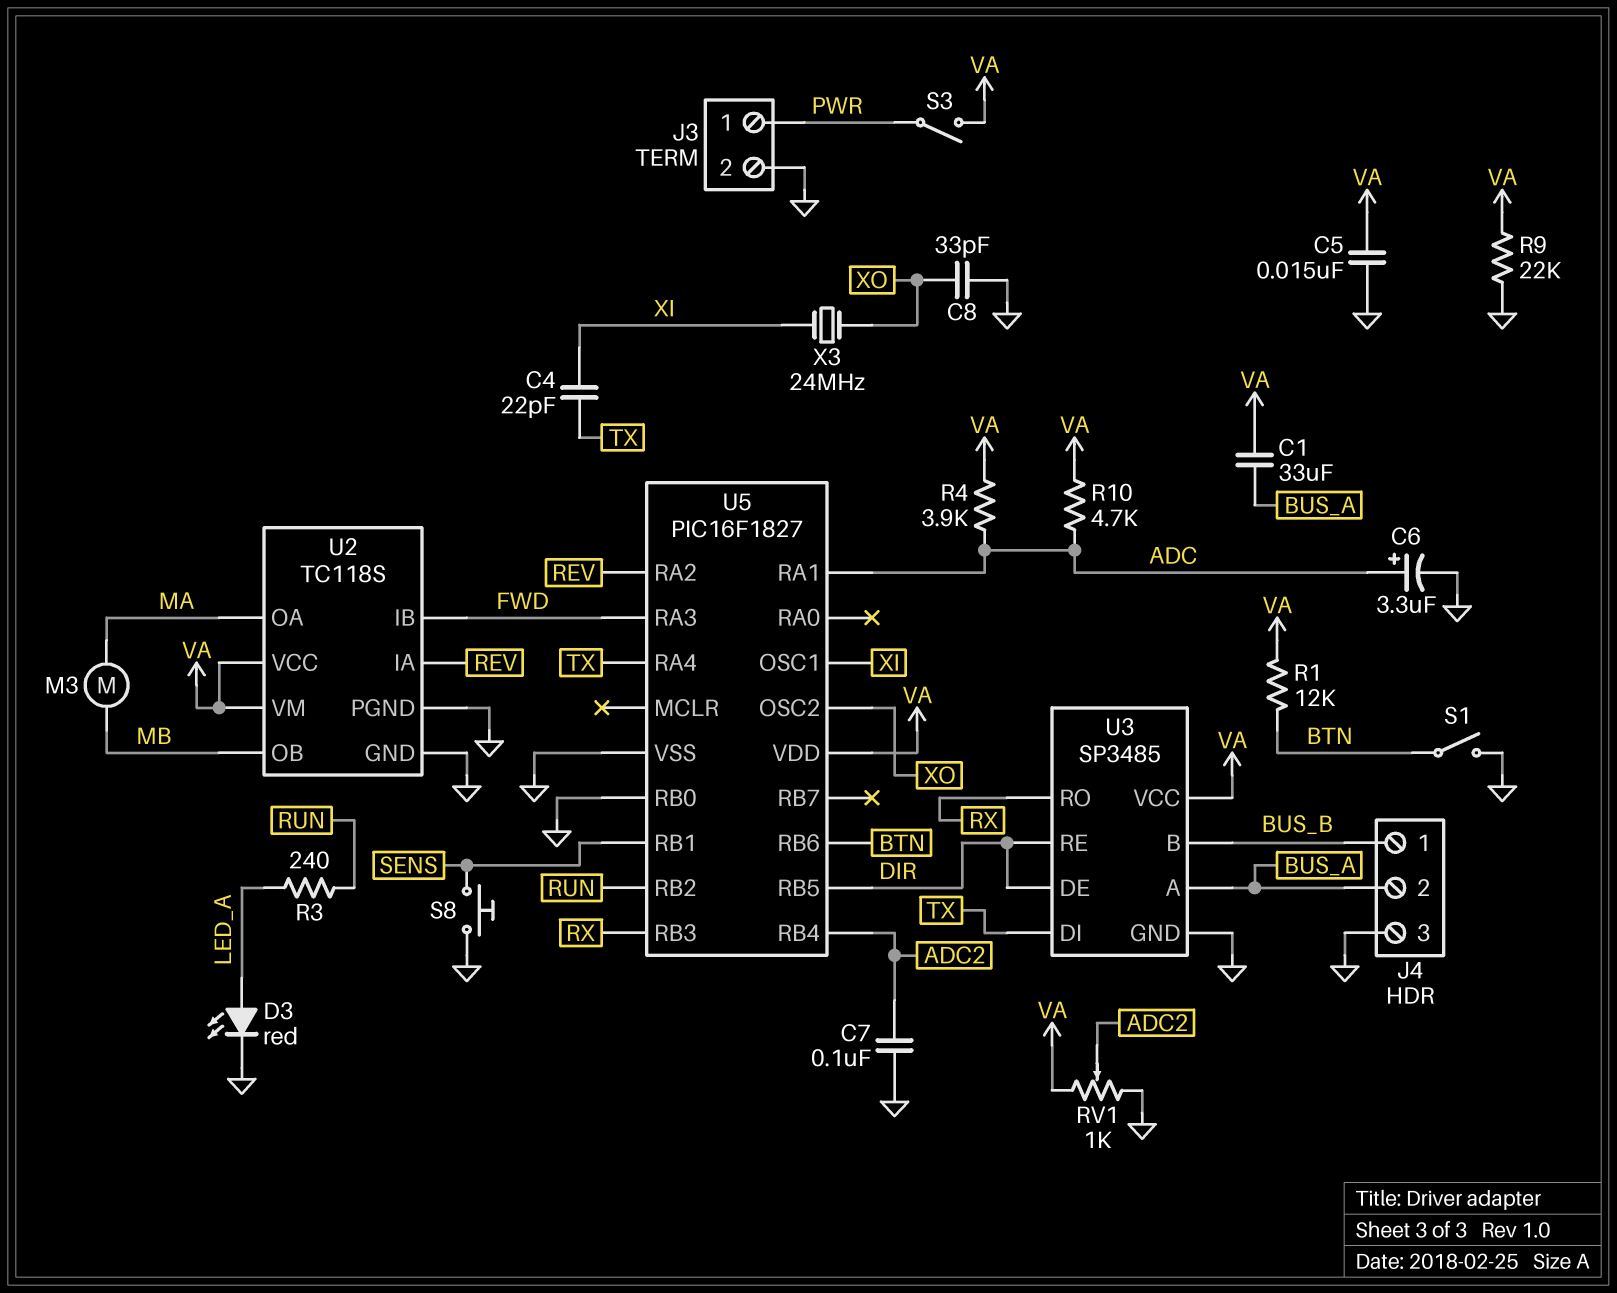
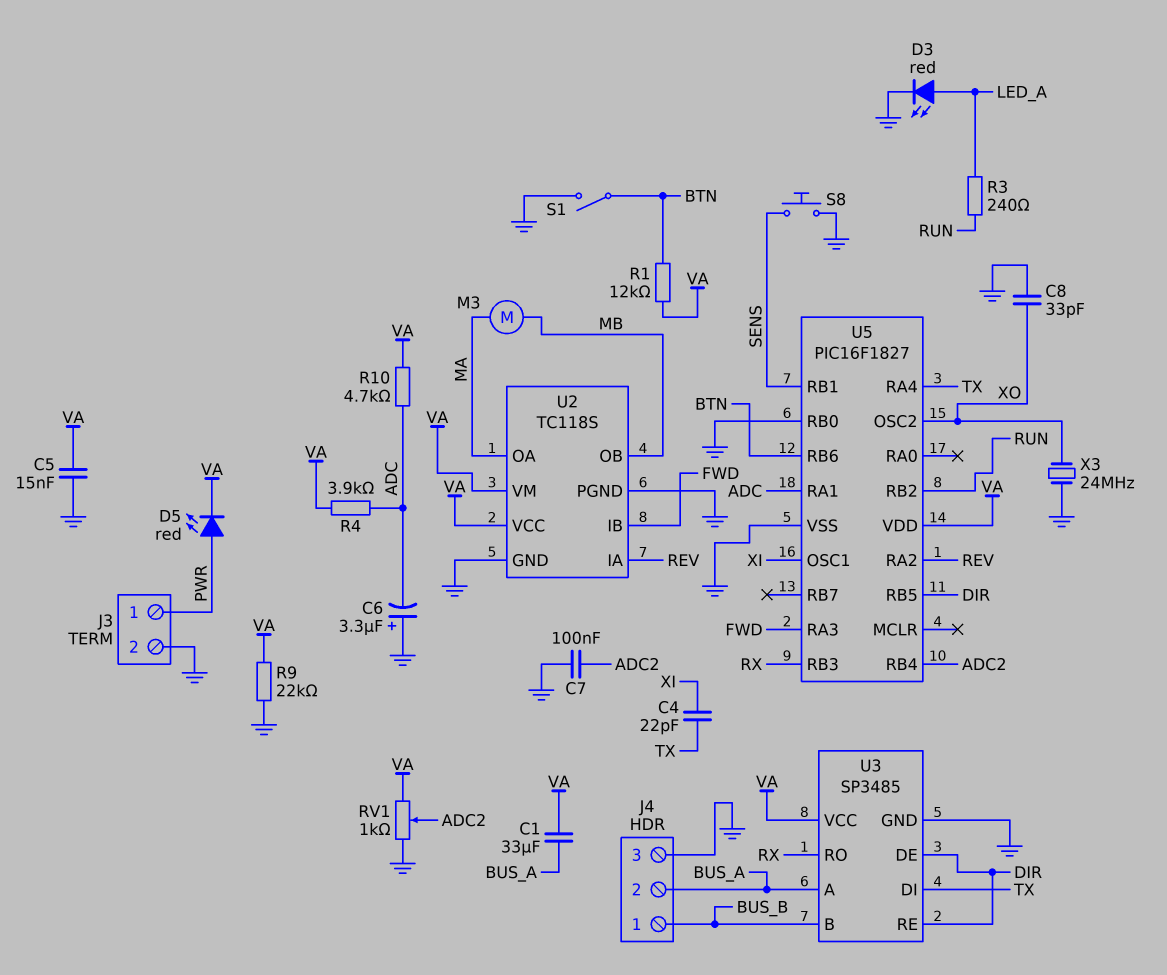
C6: 3.3uF (plus ADC, minus GND) -> 3.3uF (plus GND, minus ADC)
D5: none -> LED red (A PWR, K VA)
S3: switch (PWR, VA) -> none
X3: 24MHz (XI, XO) -> 24MHz (GND, XO)

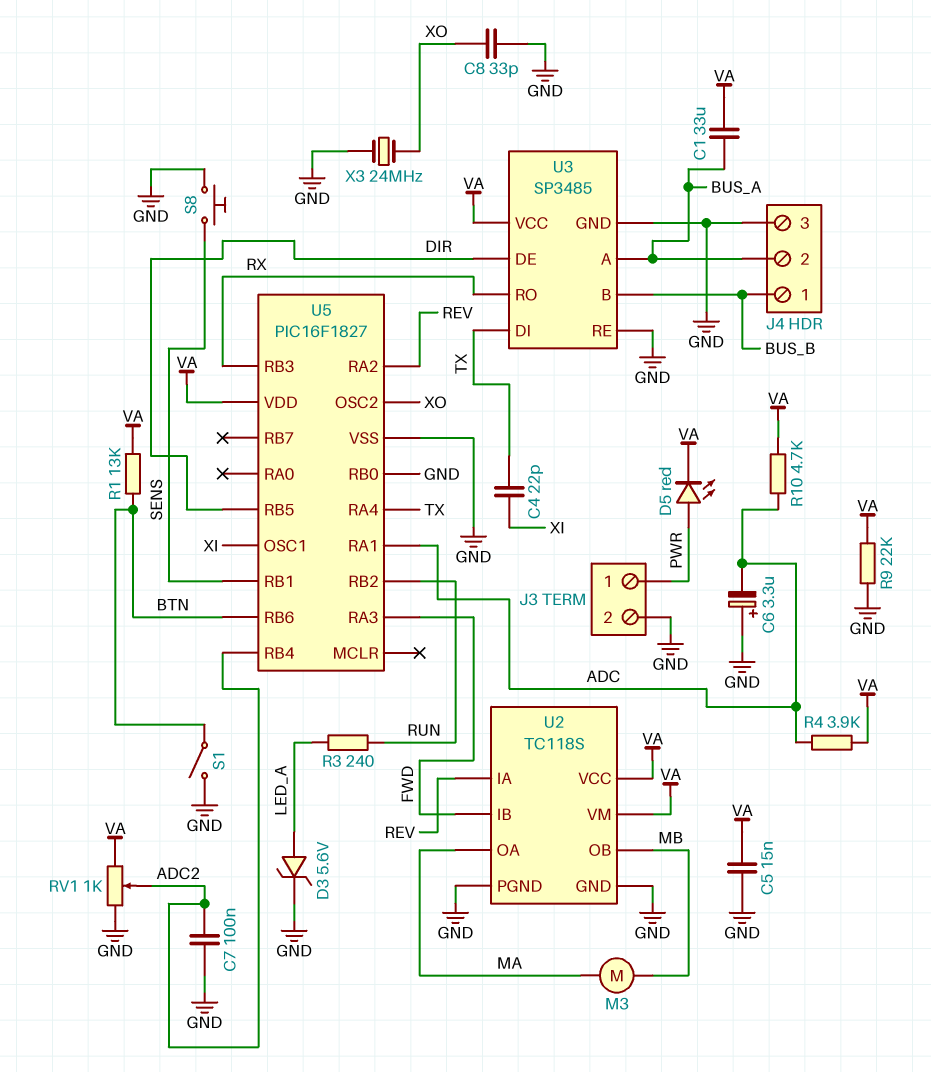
D3: LED red (A LED_A, K GND) -> zener 5.6V (A LED_A, K GND)
R1: 12k (BTN, VA) -> 13k (BTN, VA)
U3 pin RE: DIR -> GND

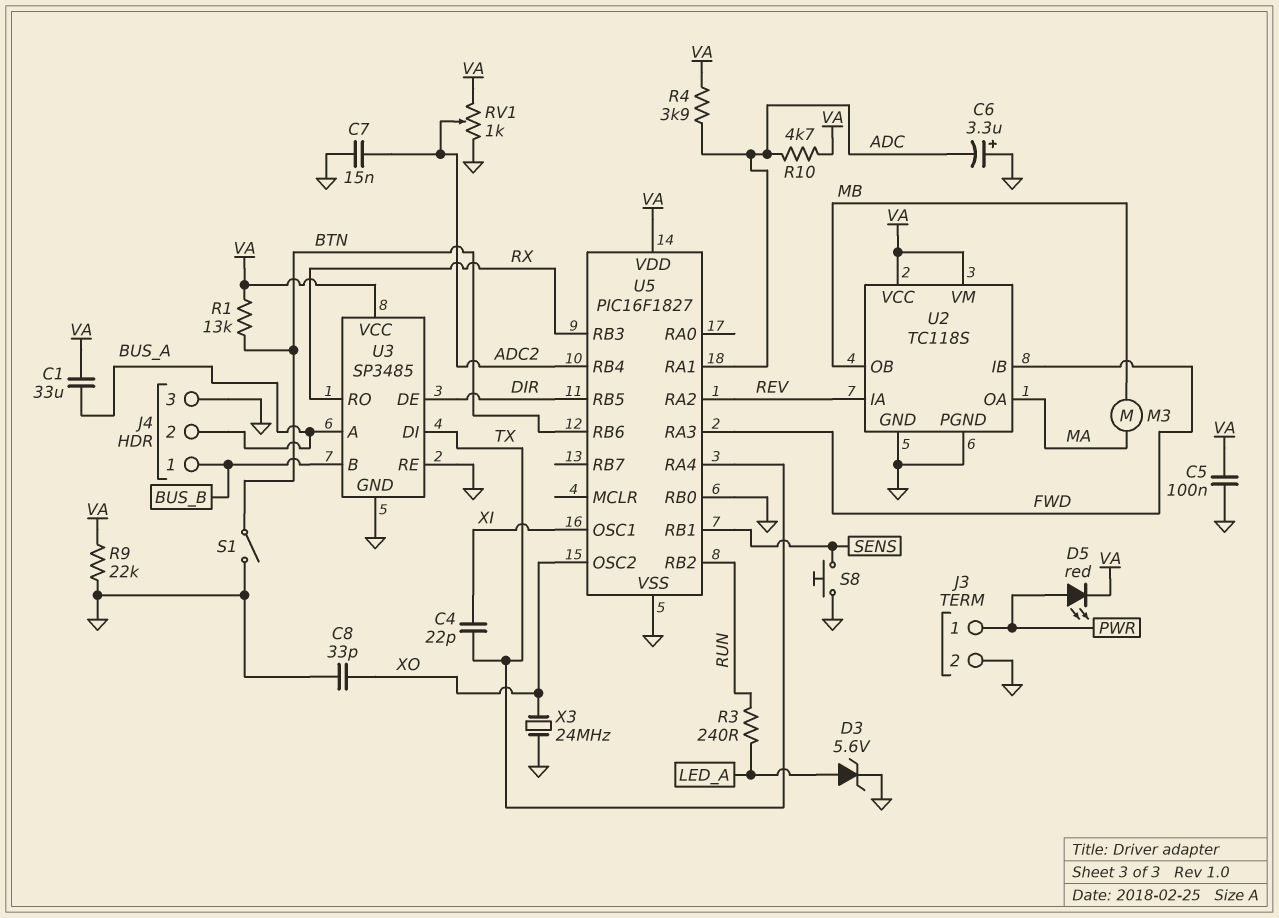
C5: 15nF (GND, VA) -> 100nF (GND, VA)
C7: 100nF (ADC2, GND) -> 15nF (ADC2, GND)

